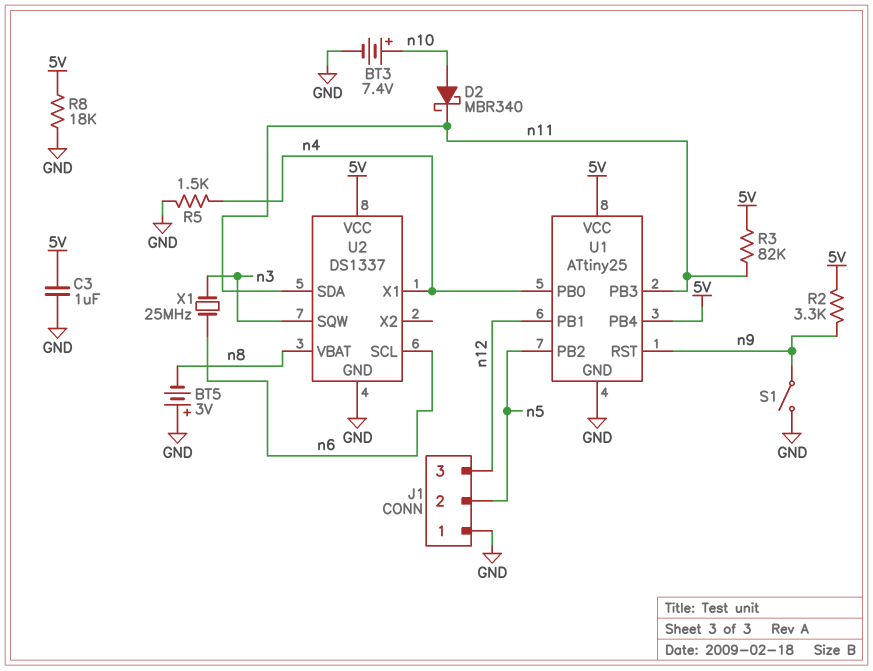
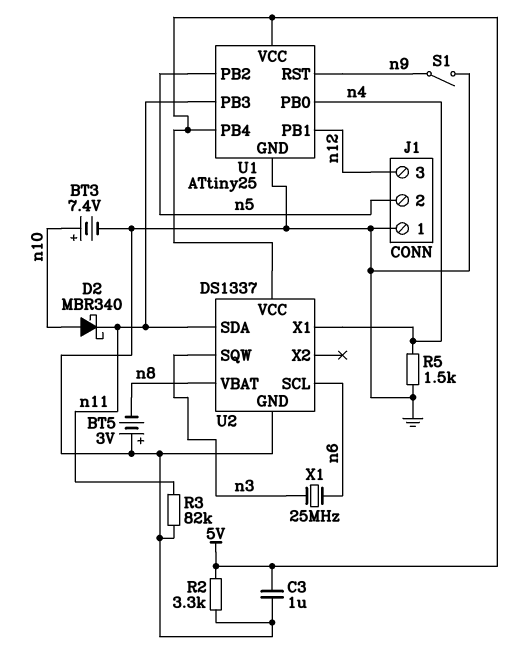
R2: 3.3k (5V, n9) -> 3.3k (5V, GND)
R3: 82k (5V, n11) -> 82k (GND, n11)
R8: 18k (5V, GND) -> none

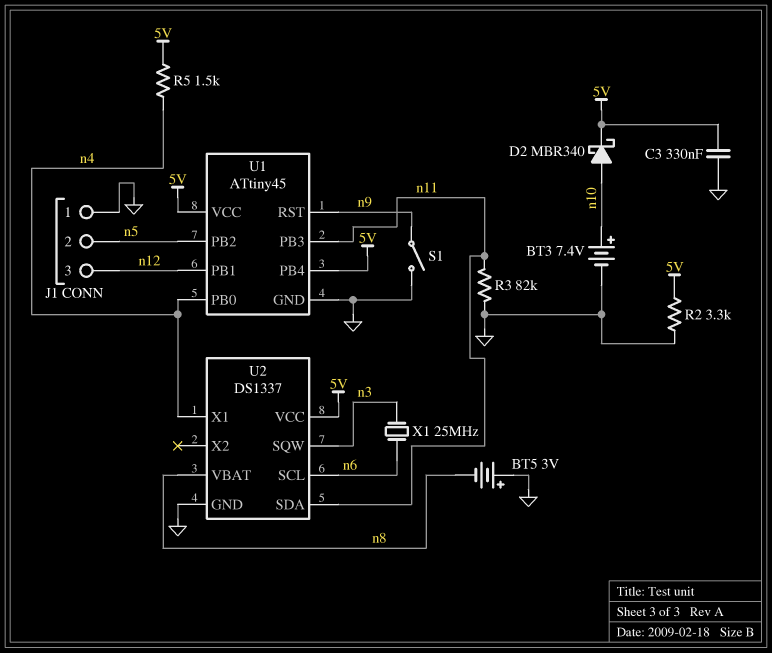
C3: 1uF (5V, GND) -> 330nF (5V, GND)
D2: schottky MBR340 (A n10, K n11) -> schottky MBR340 (A n10, K 5V)
R5: 1.5k (GND, n4) -> 1.5k (5V, n4)
U1: ATtiny25 -> ATtiny45

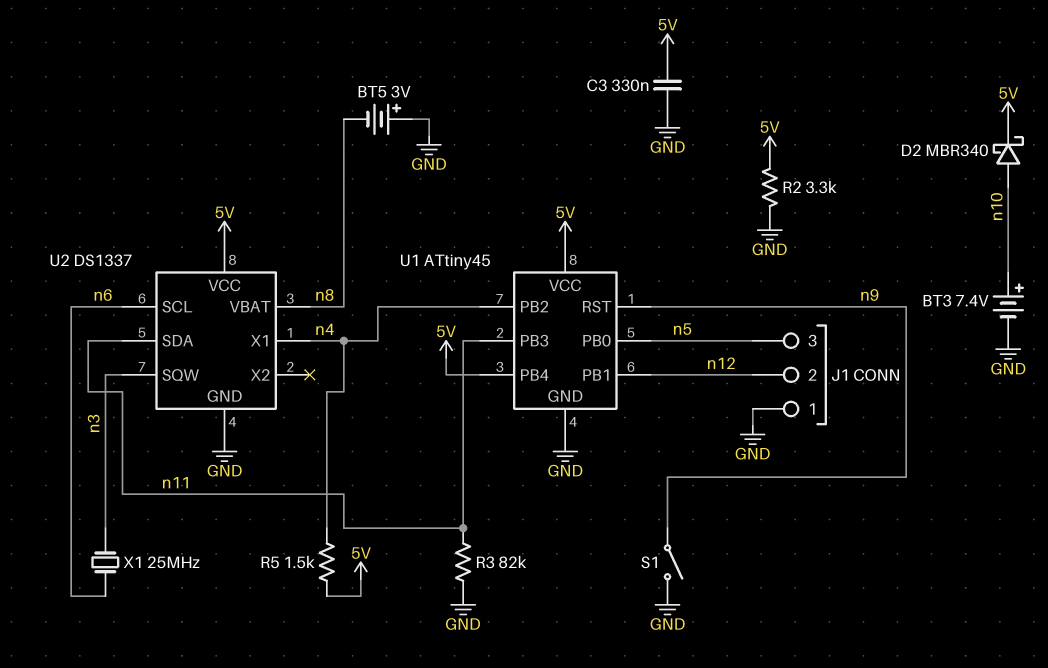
J1 pin 2: n5 -> n12
J1 pin 3: n12 -> n5
U1 pin PB0: n4 -> n5
U1 pin PB2: n5 -> n4

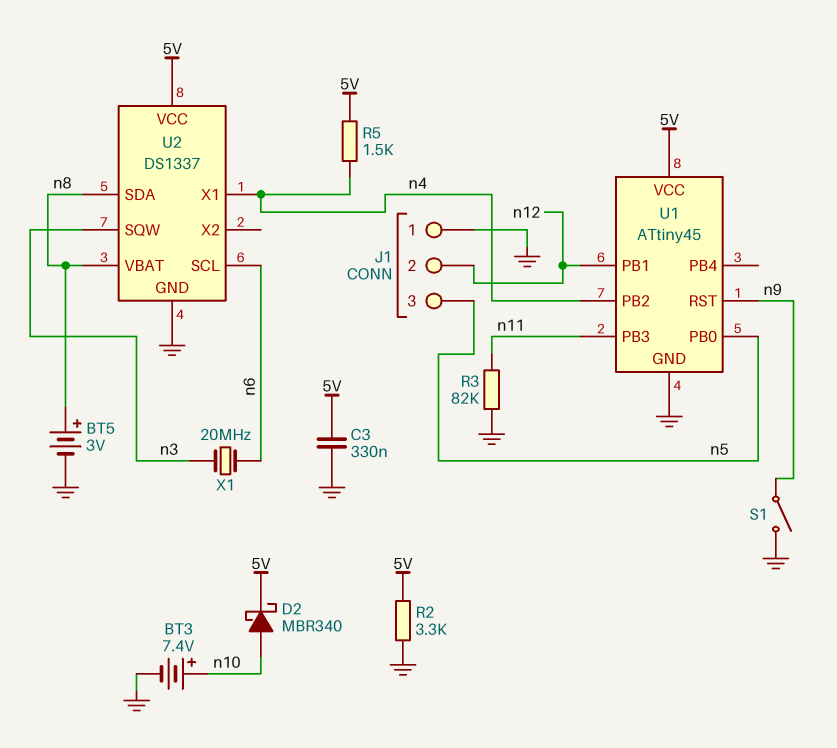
BT5: 3V (plus GND, minus n8) -> 3V (plus n8, minus GND)
U1 pin PB4: 5V -> none
U2 pin SDA: n11 -> n8
X1: 25MHz (n3, n6) -> 20MHz (n3, n6)

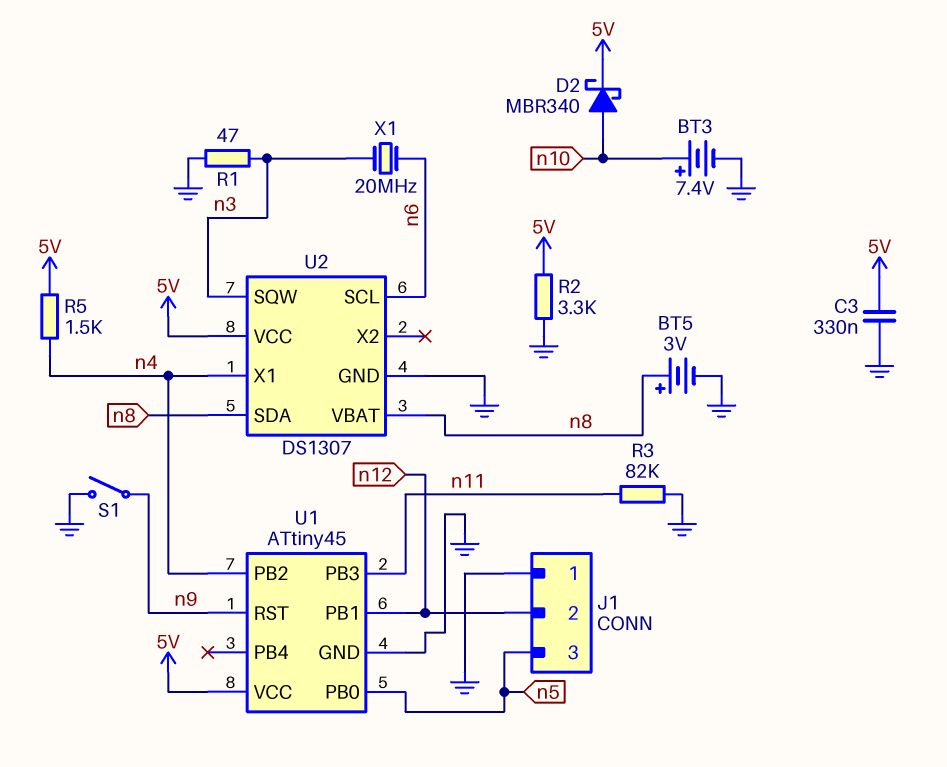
R1: none -> 47 (GND, n3)
U2: DS1337 -> DS1307

